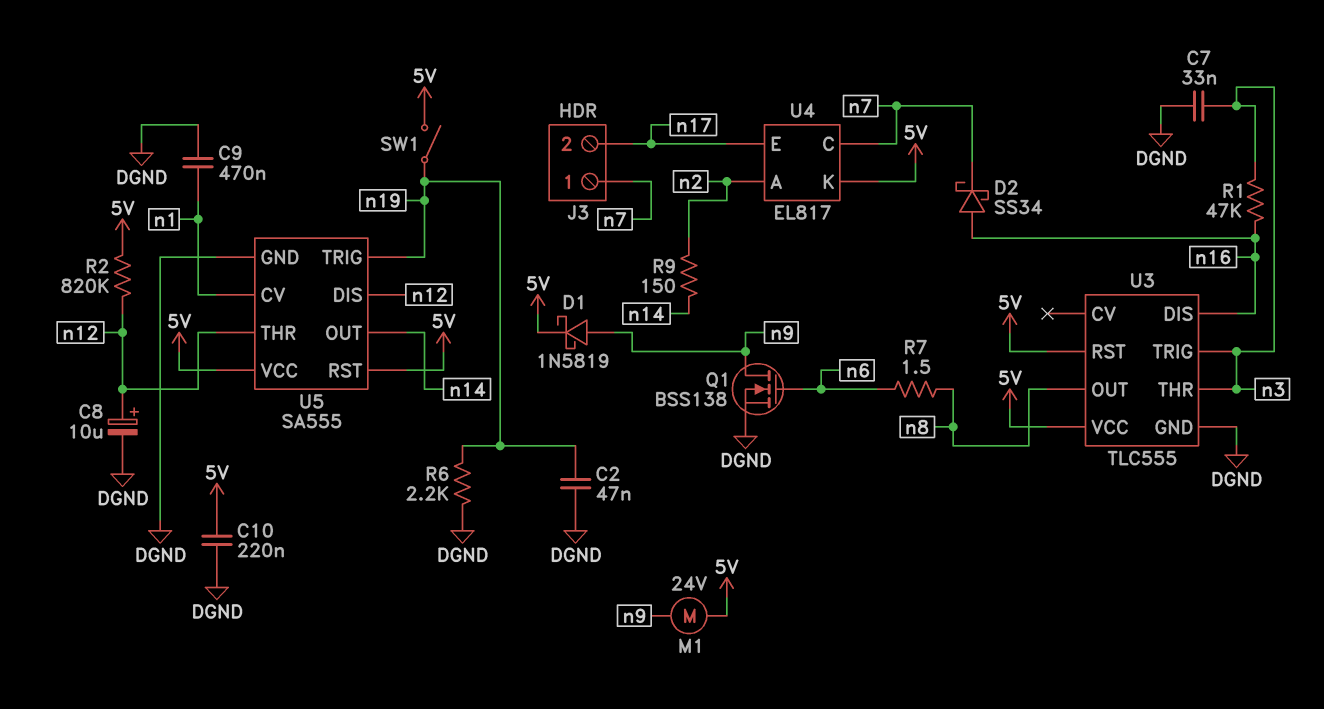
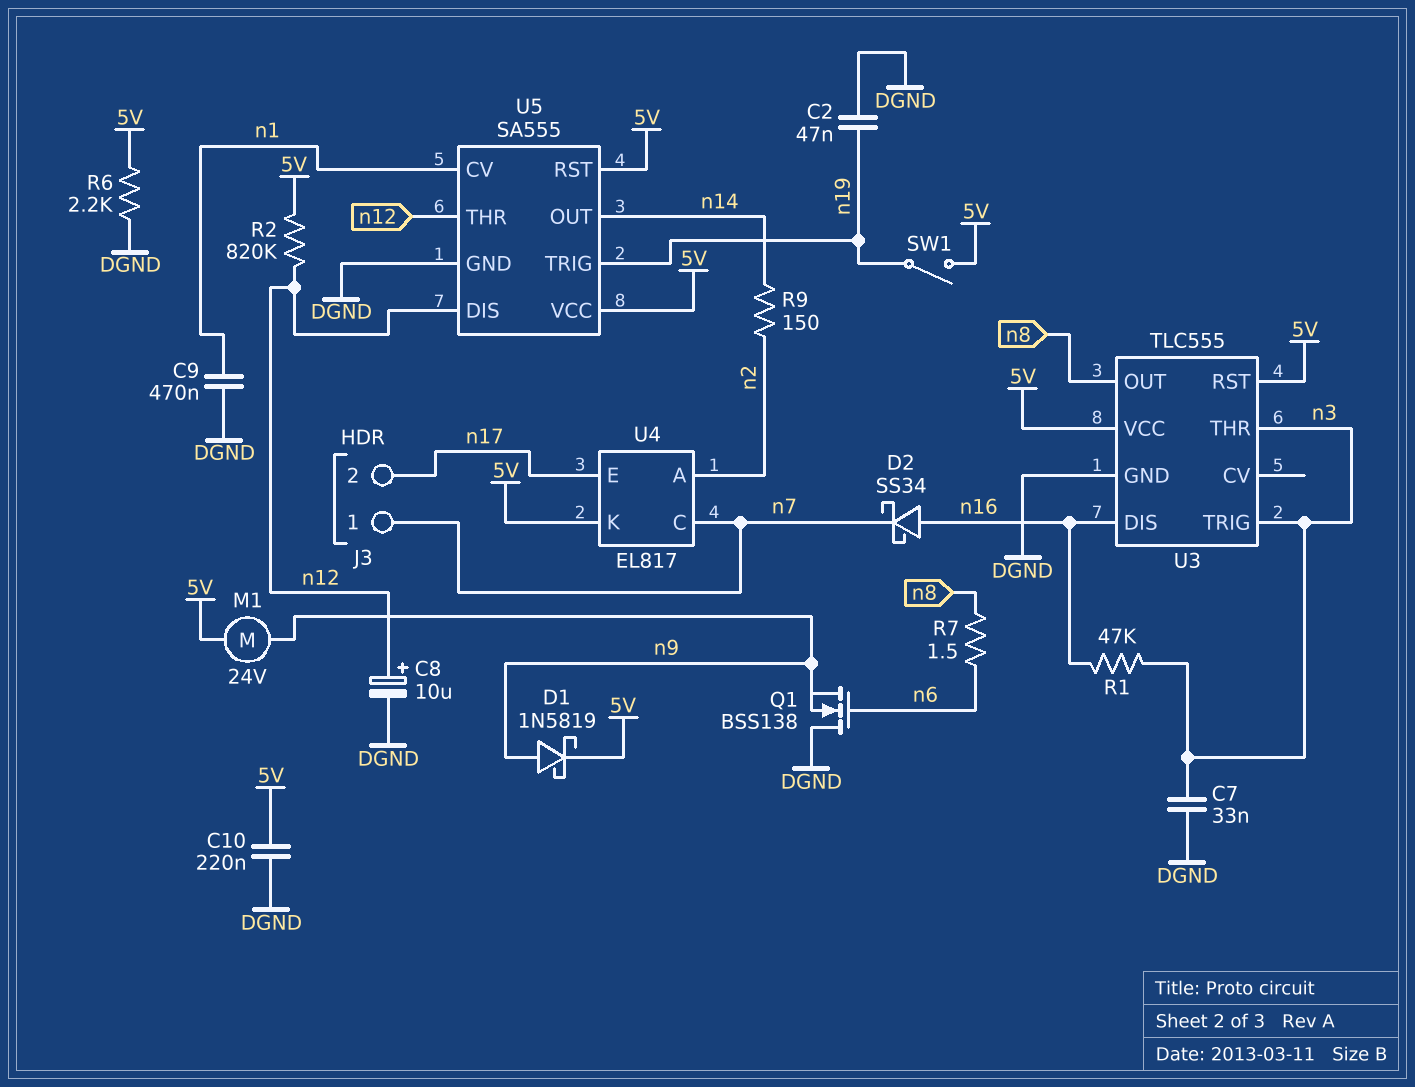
Q1: NMOS BSS138 (G n6, D n9, S DGND) -> NMOS BSS138 (G n6, D DGND, S n9)
R6: 2.2k (DGND, n19) -> 2.2k (5V, DGND)

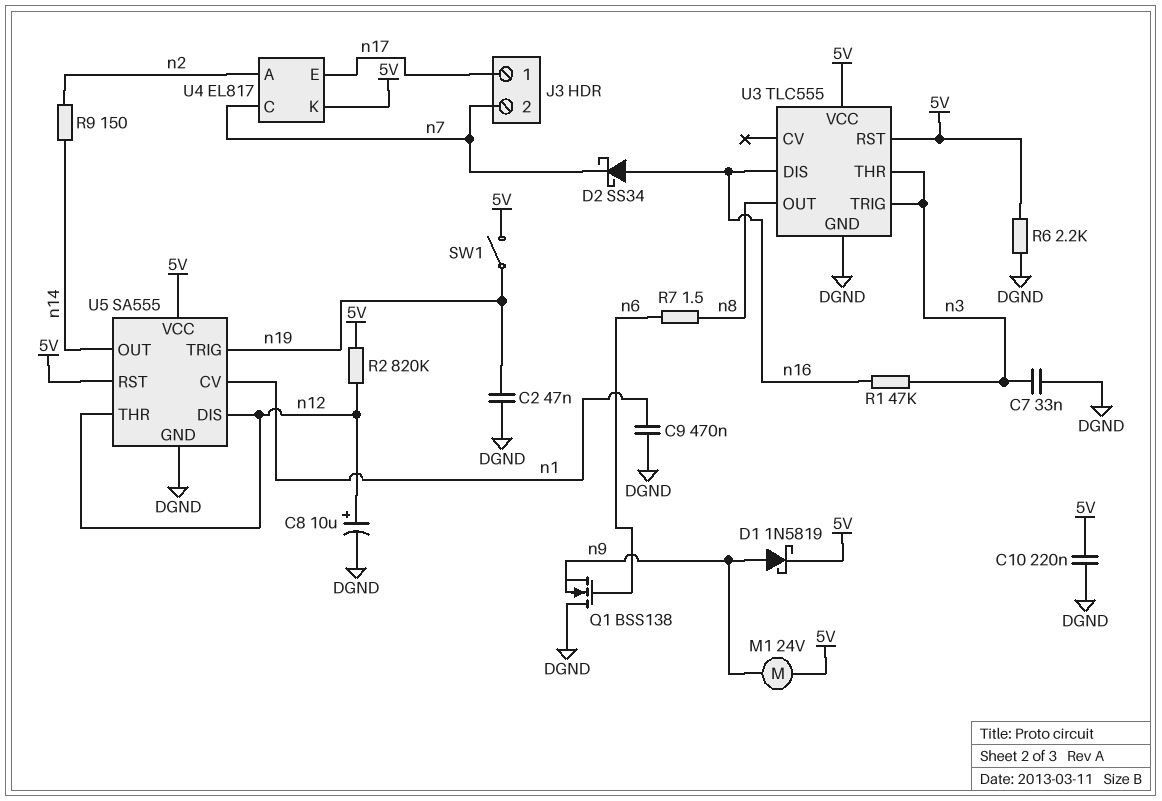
J3 pin 1: n7 -> n17
J3 pin 2: n17 -> n7

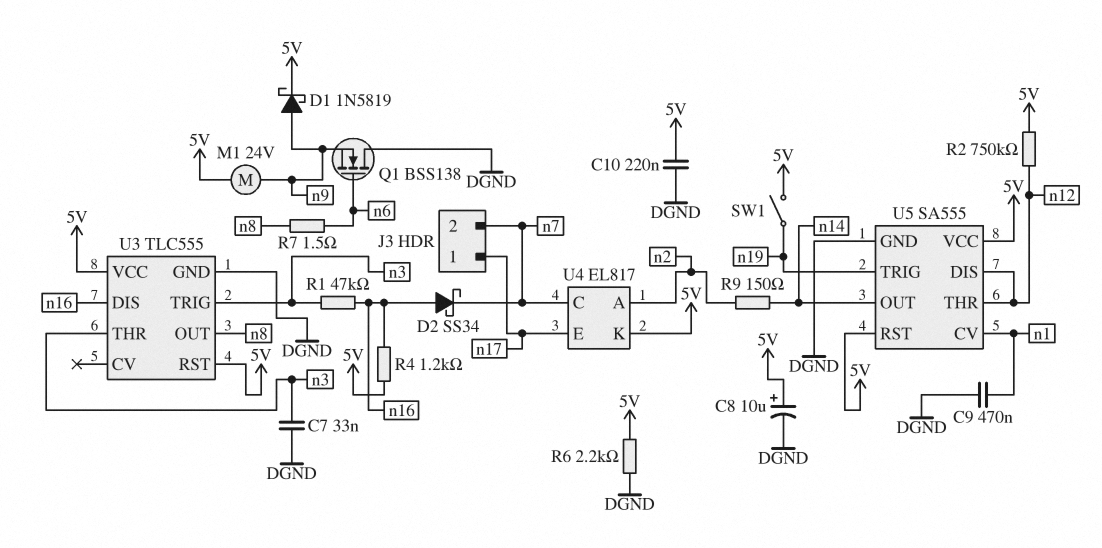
C2: 47nF (DGND, n19) -> none
C8: 10uF (plus n12, minus DGND) -> 10uF (plus 5V, minus DGND)
R2: 820k (5V, n12) -> 750k (5V, n12)
R4: none -> 1.2k (5V, n16)

